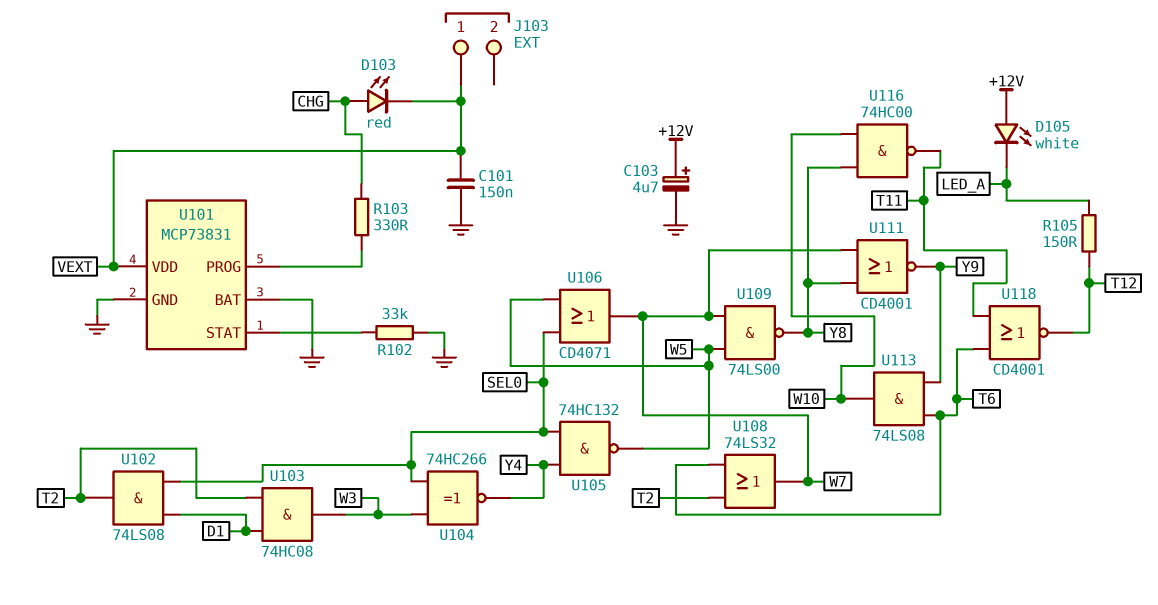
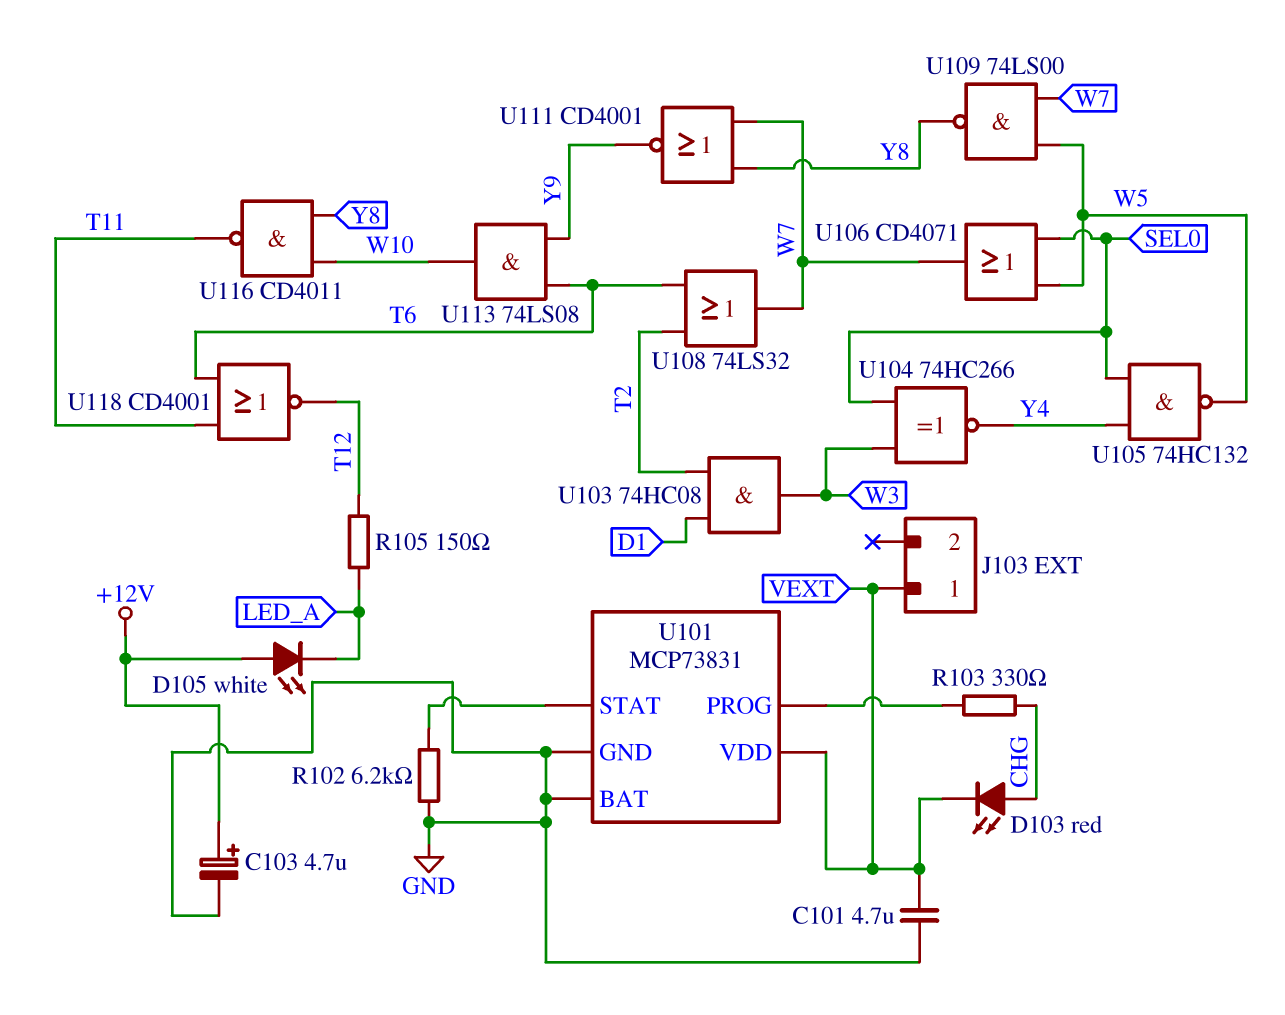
C101: 150nF (GND, VEXT) -> 4.7uF (GND, VEXT)
R102: 33k (GND, U101/STAT) -> 6.2k (GND, U101/STAT)
U102: AND 74LS08 (in D1, in SEL0, out T2) -> none
U116: NAND 74HC00 (in W10, in Y8, out T11) -> NAND CD4011 (in W10, in Y8, out T11)

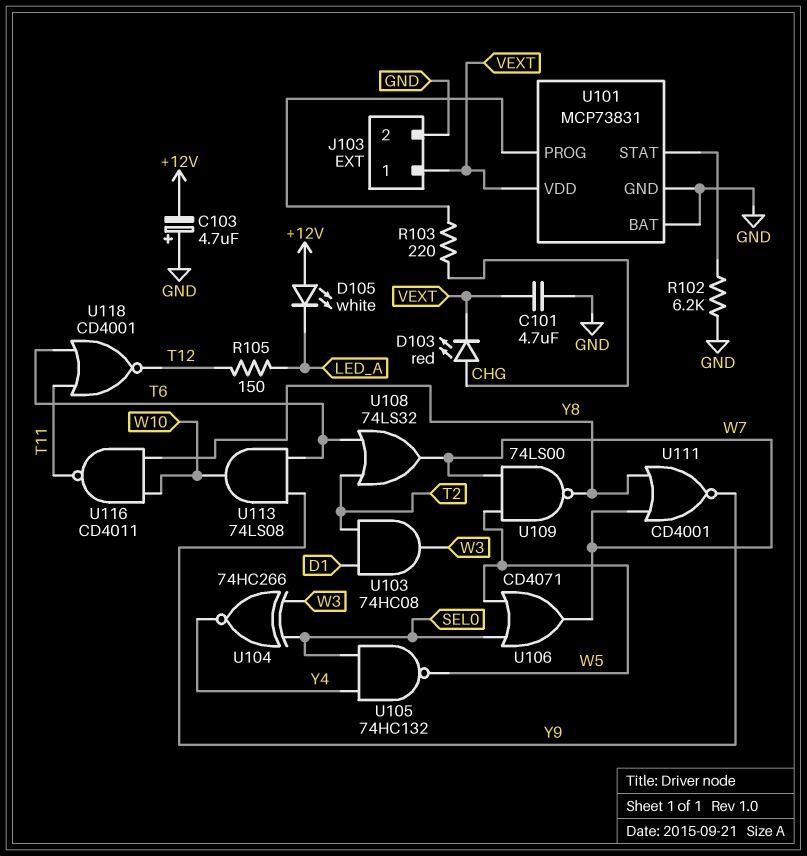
C103: 4.7uF (plus +12V, minus GND) -> 4.7uF (plus GND, minus +12V)
J103 pin 2: none -> GND
R103: 330 (CHG, U101/PROG) -> 220 (CHG, U101/PROG)

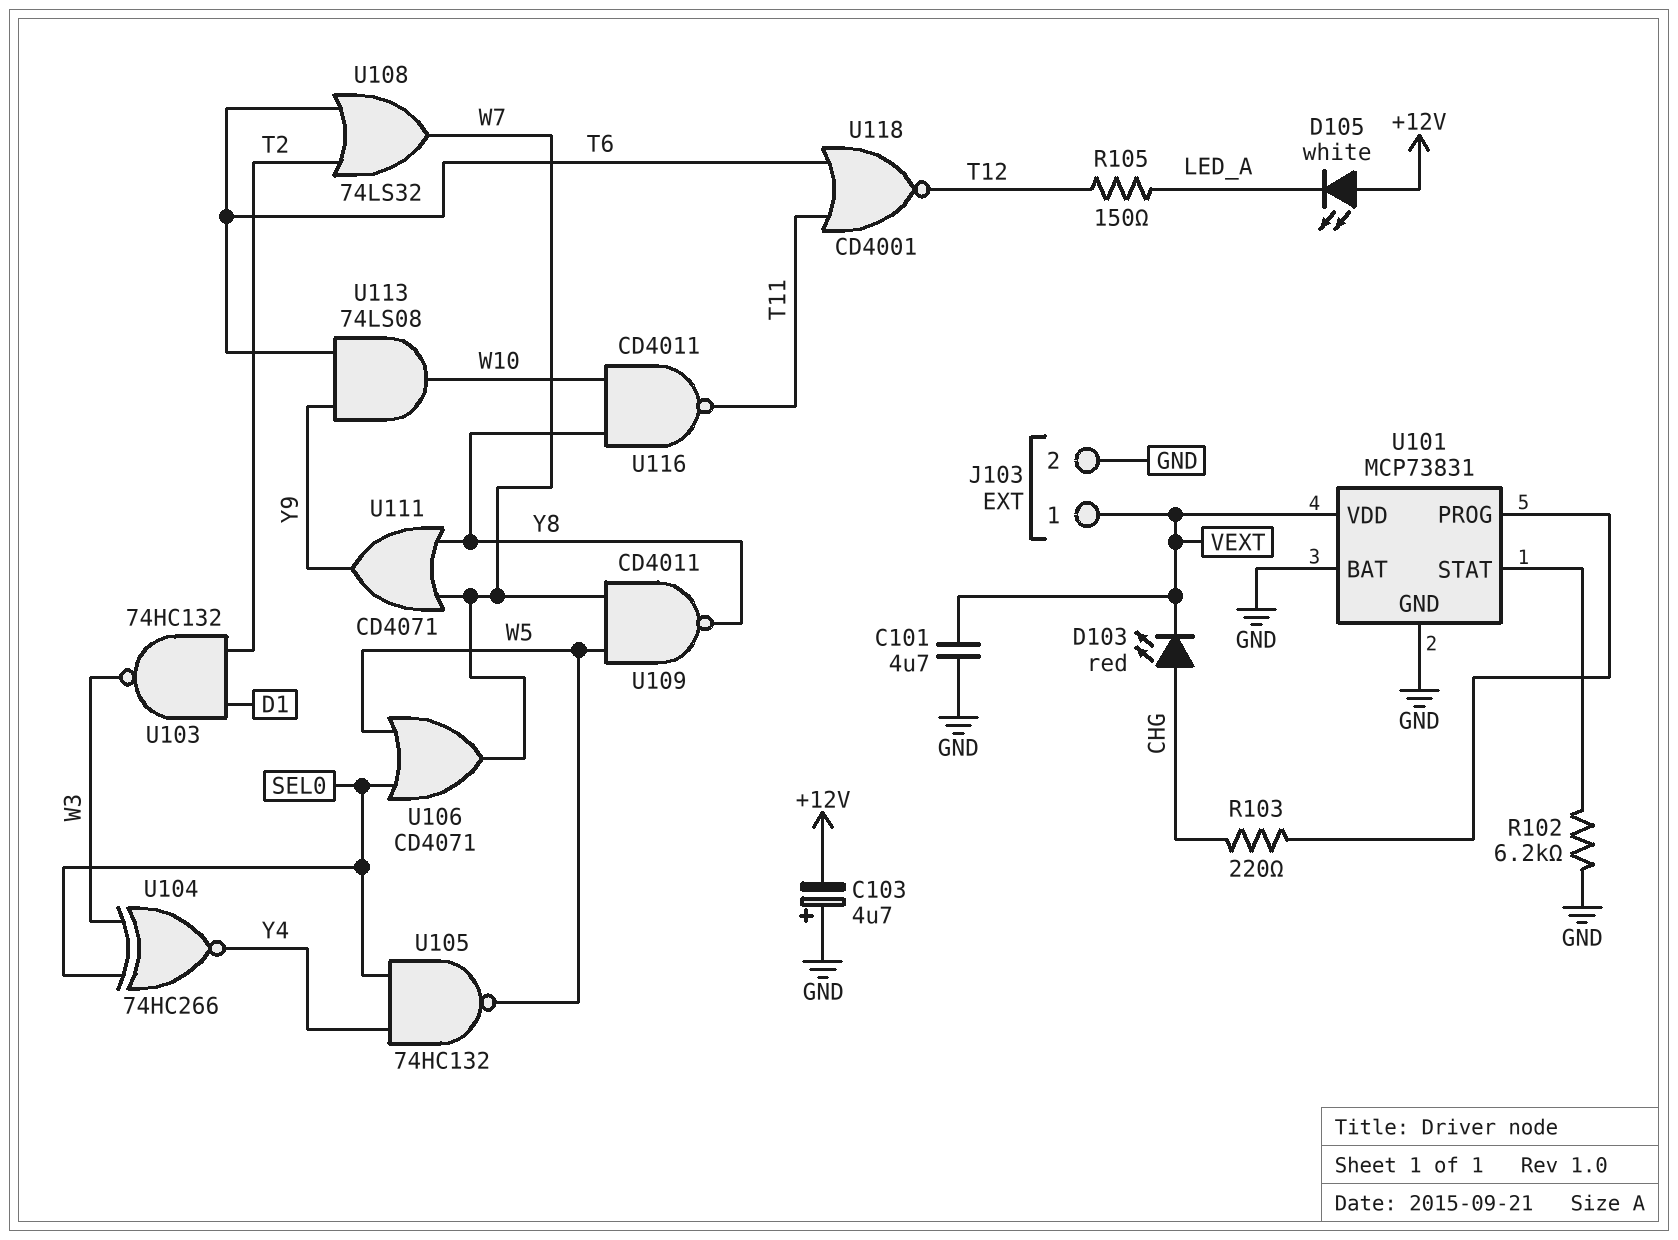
U103: AND 74HC08 (in D1, in T2, out W3) -> NAND 74HC132 (in D1, in T2, out W3)
U109: NAND 74LS00 (in W5, in W7, out Y8) -> NAND CD4011 (in W5, in W7, out Y8)
U111: NOR CD4001 (in W7, in Y8, out Y9) -> OR CD4071 (in W7, in Y8, out Y9)

